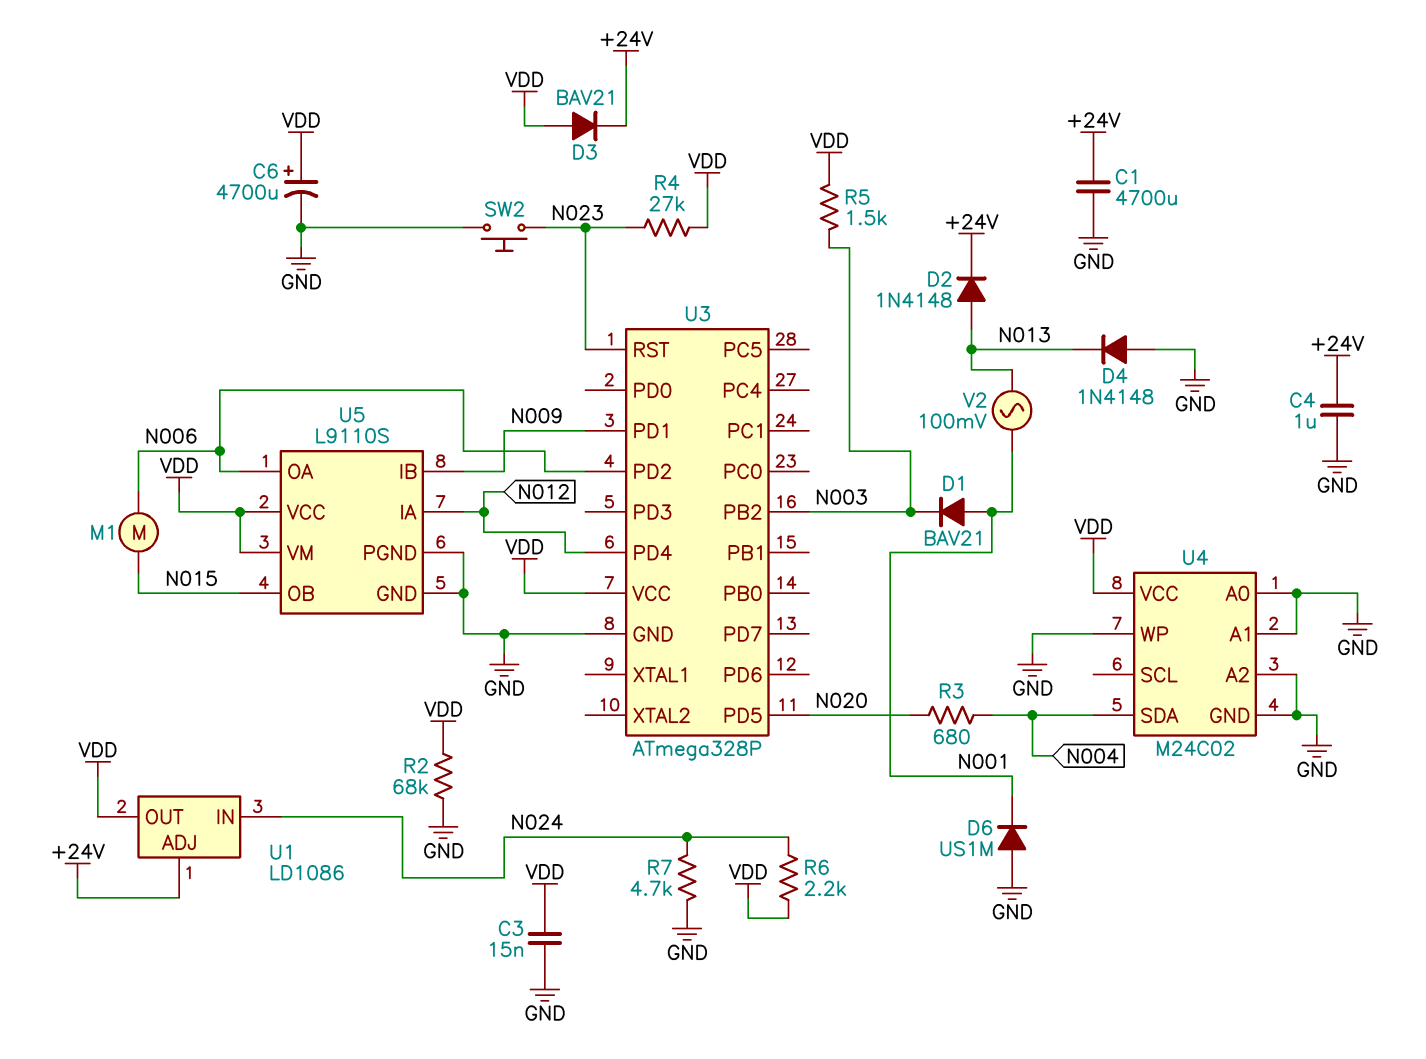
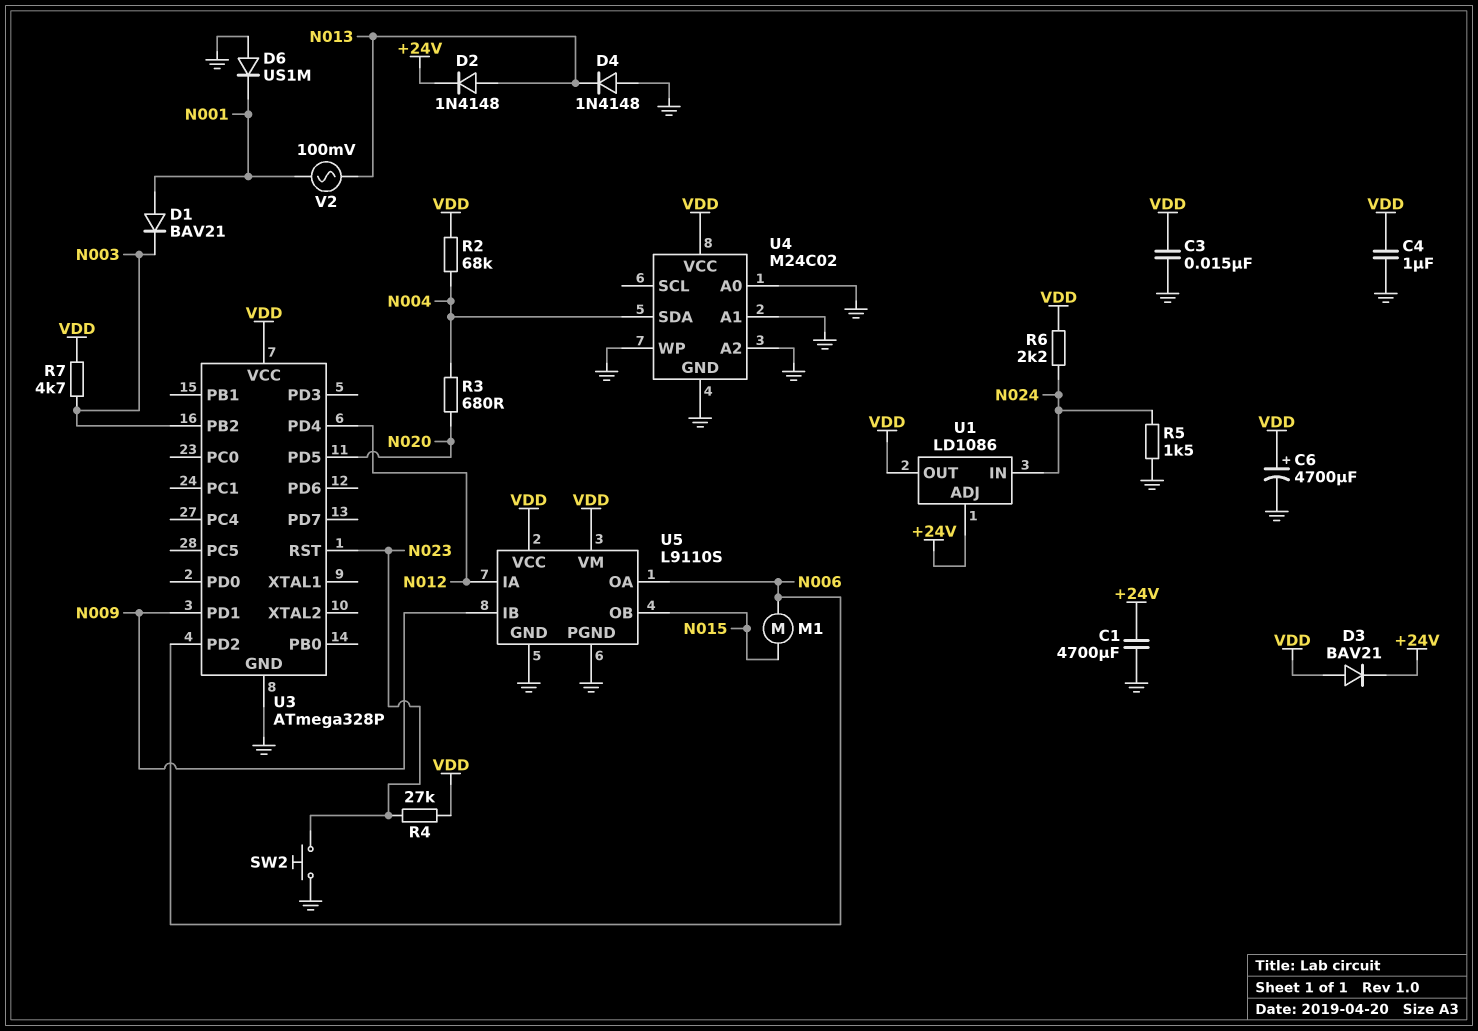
C4: 1uF (+24V, GND) -> 1uF (GND, VDD)
R2: 68k (GND, VDD) -> 68k (N004, VDD)
R5: 1.5k (N003, VDD) -> 1.5k (GND, N024)
R7: 4.7k (GND, N024) -> 4.7k (N003, VDD)

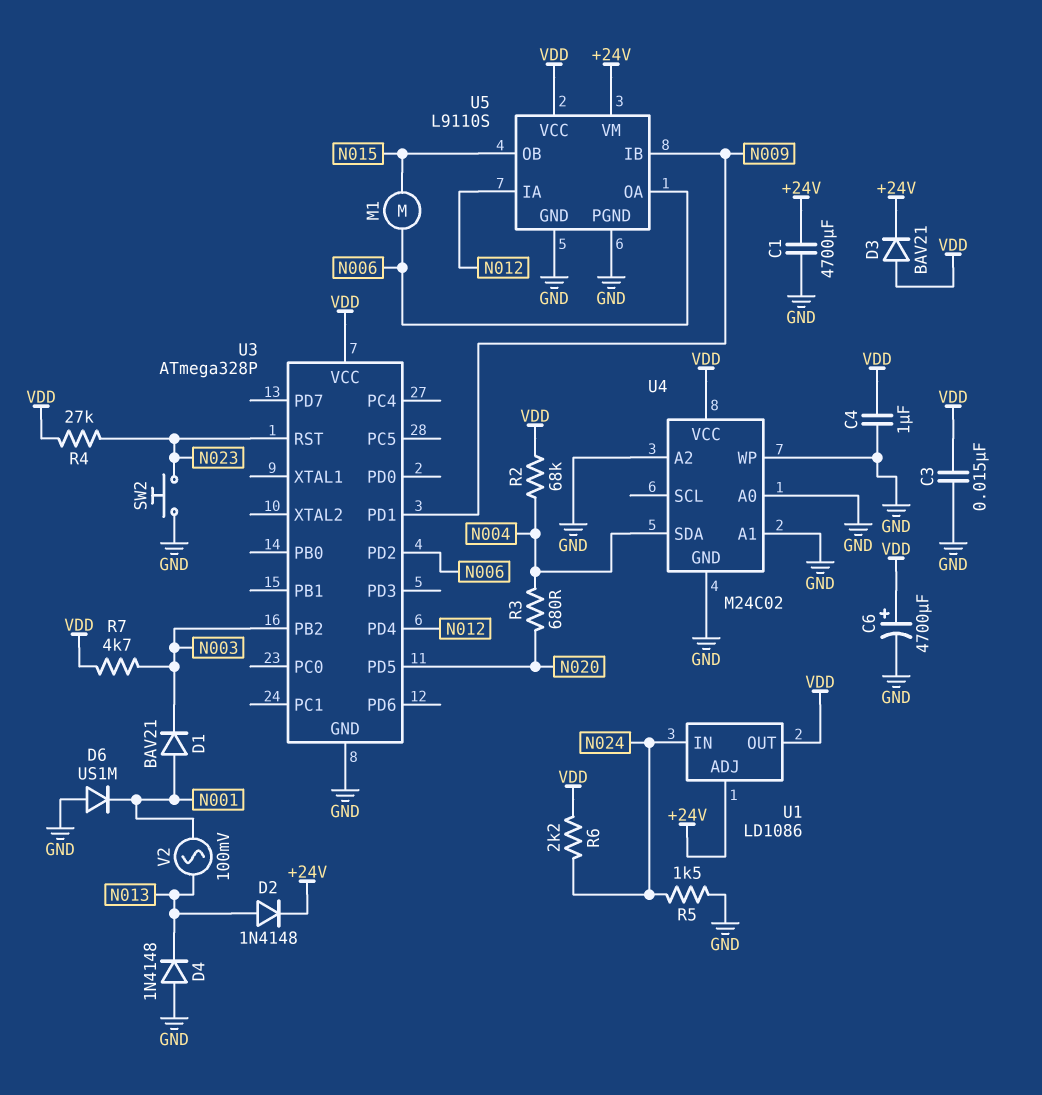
U5 pin VM: VDD -> +24V

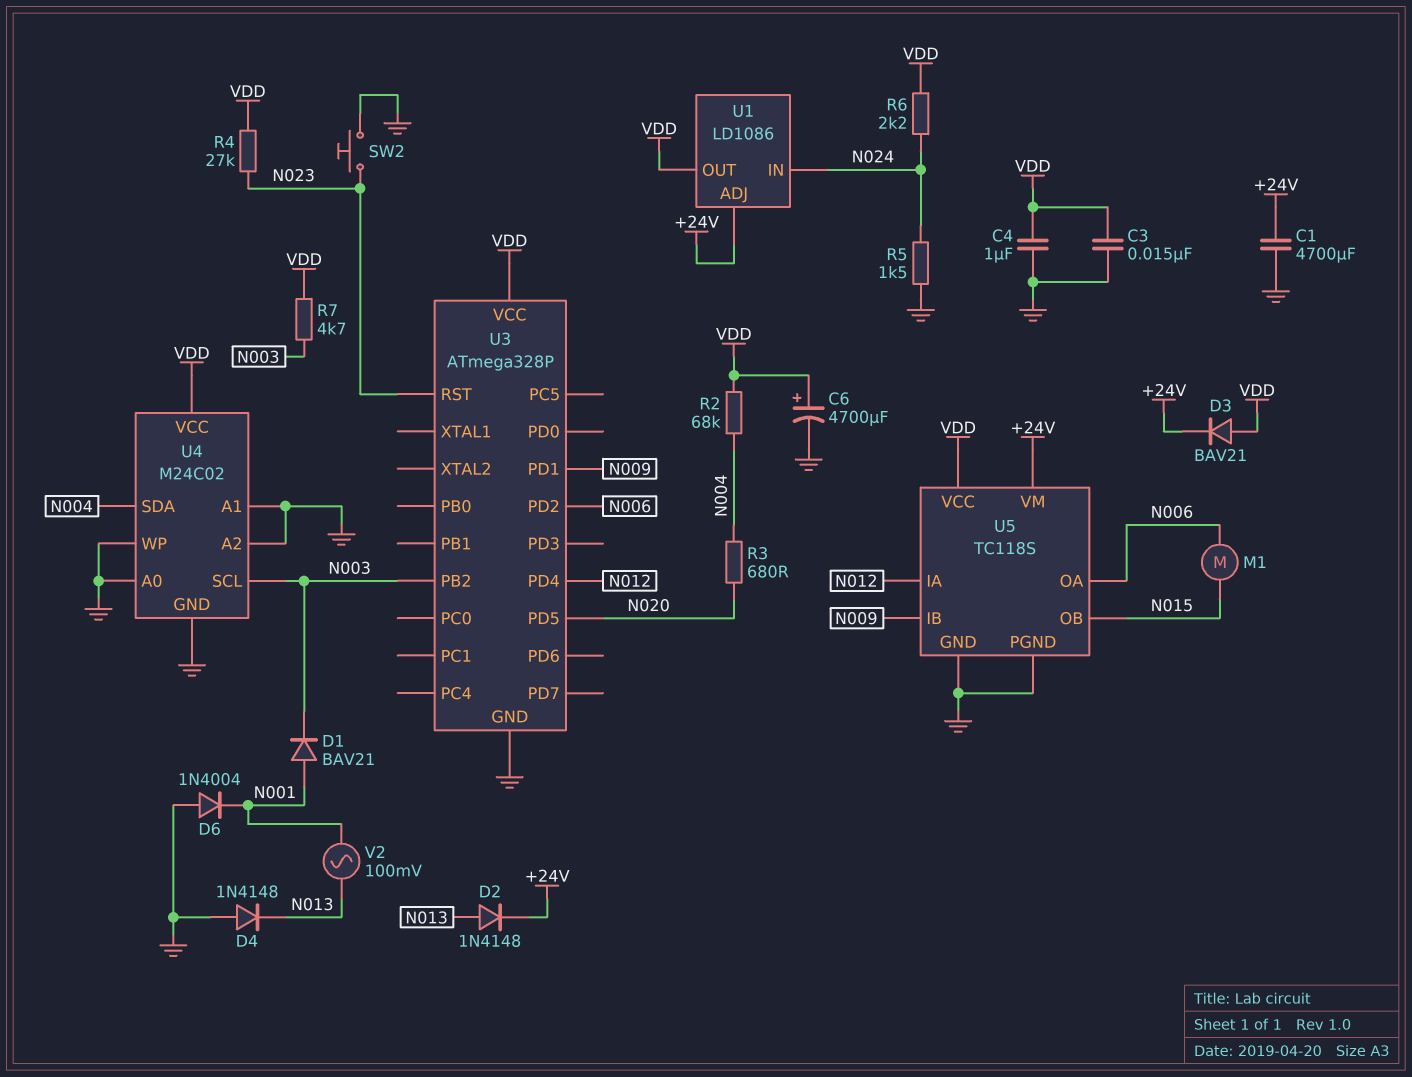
D6: diode US1M (A GND, K N001) -> diode 1N4004 (A GND, K N001)
U4 pin SCL: none -> N003
U5: L9110S -> TC118S

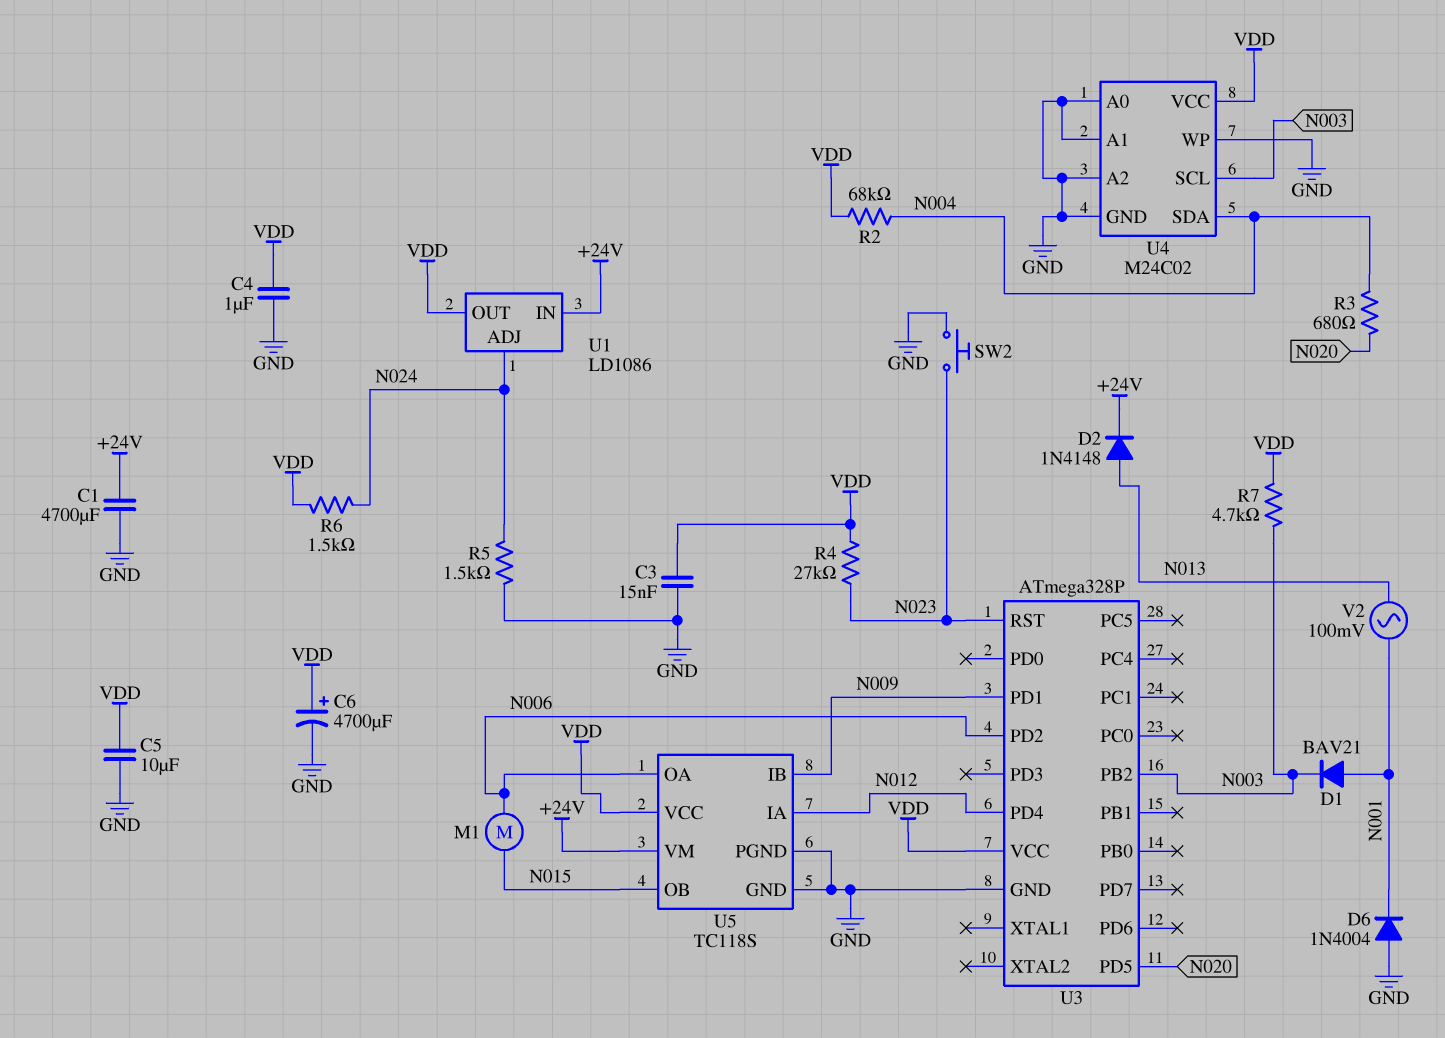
C5: none -> 10uF (GND, VDD)
D3: diode BAV21 (A VDD, K +24V) -> none
D4: diode 1N4148 (A GND, K N013) -> none
R6: 2.2k (N024, VDD) -> 1.5k (N024, VDD)
U1 pin ADJ: +24V -> N024
U1 pin IN: N024 -> +24V

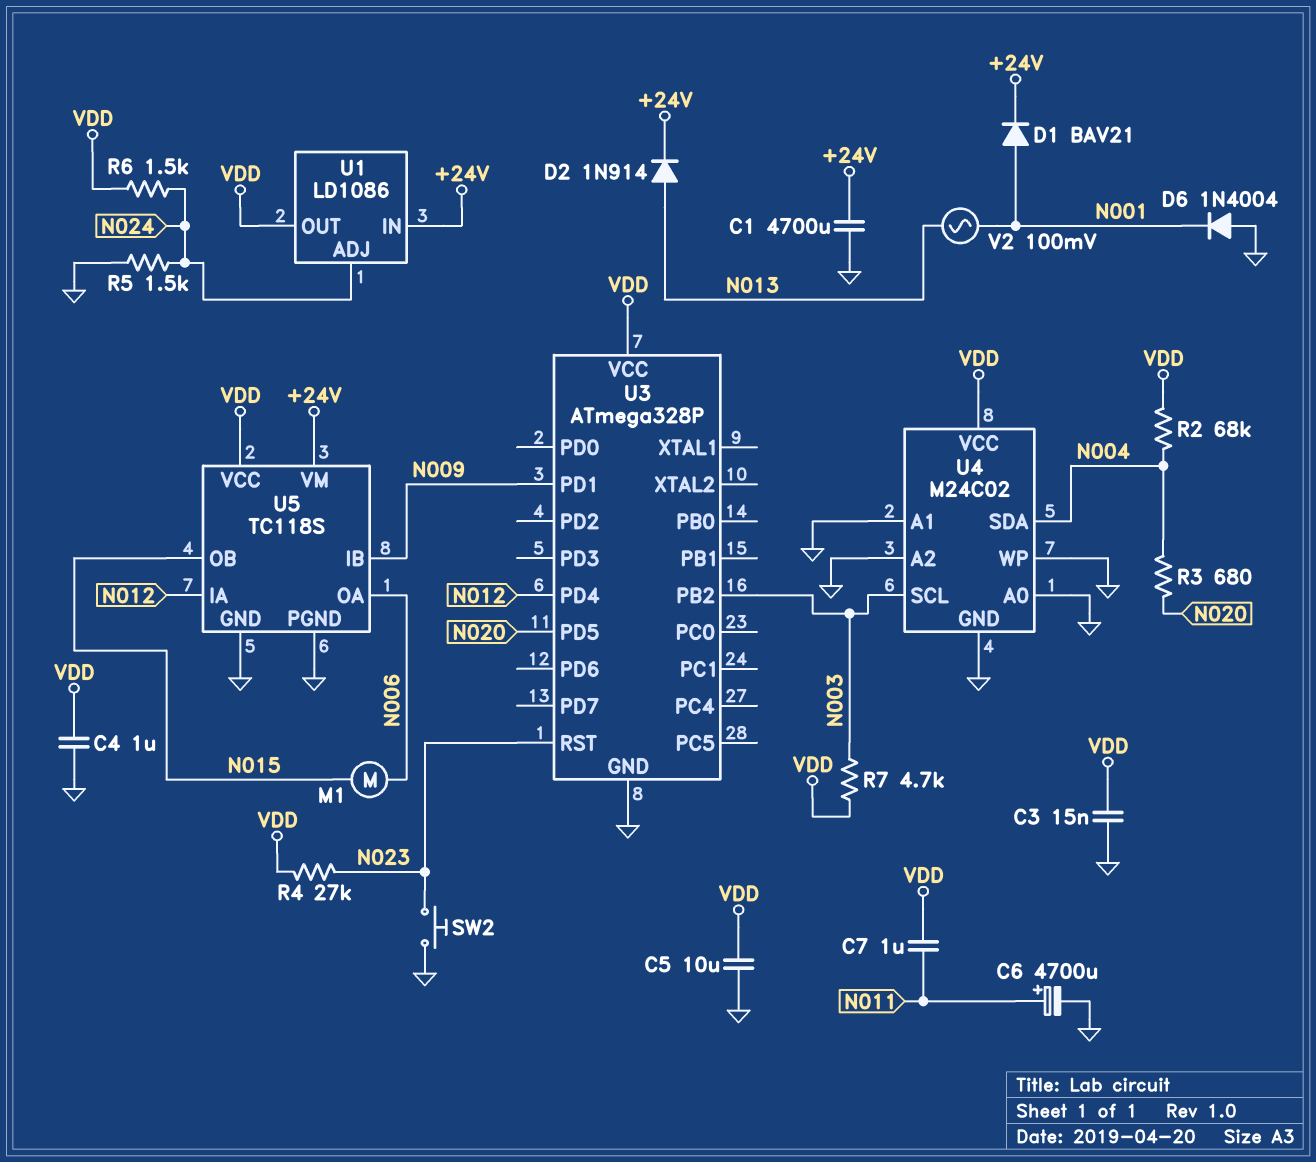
C6: 4700uF (plus VDD, minus GND) -> 4700uF (plus N011, minus GND)
C7: none -> 1uF (N011, VDD)
D1: diode BAV21 (A N001, K N003) -> diode BAV21 (A N001, K +24V)
D2: diode 1N4148 (A N013, K +24V) -> diode 1N914 (A N013, K +24V)
U3 pin PD2: N006 -> none

